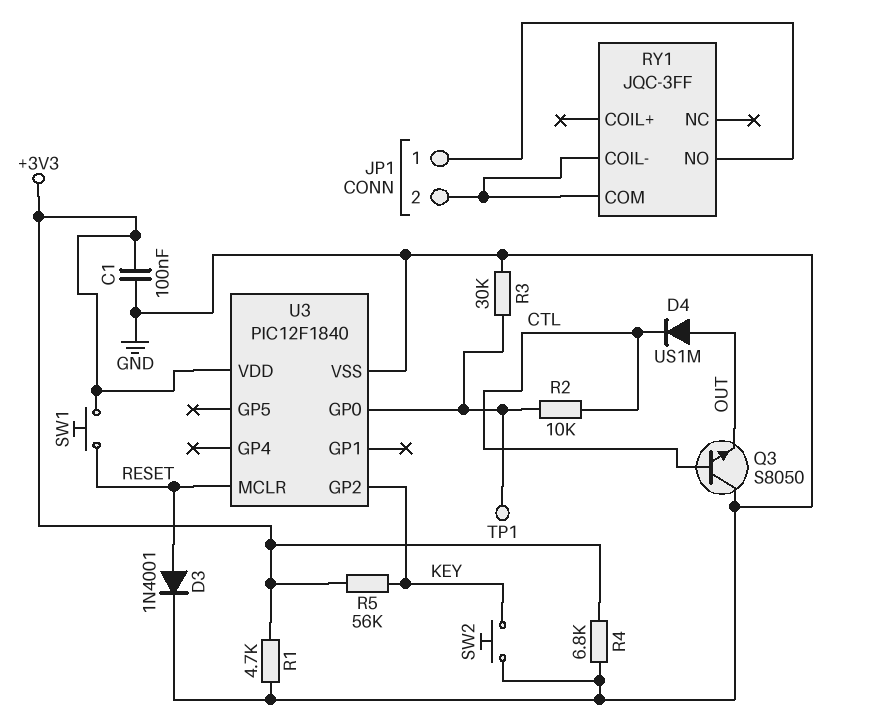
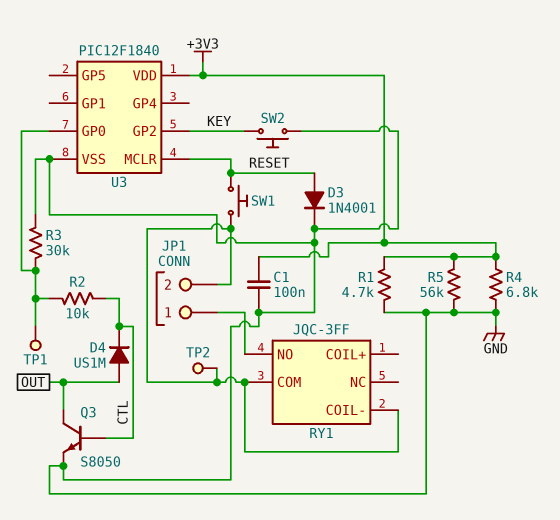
Q3: NPN S8050 (B CTL, C GND, E OUT) -> NPN S8050 (B CTL, C OUT, E GND)
R5: 56k (+3V3, KEY) -> 56k (+3V3, GND)
SW1: button (+3V3, RESET) -> button (JP1/2, RESET)
TP2: none -> test point (JP1/2)

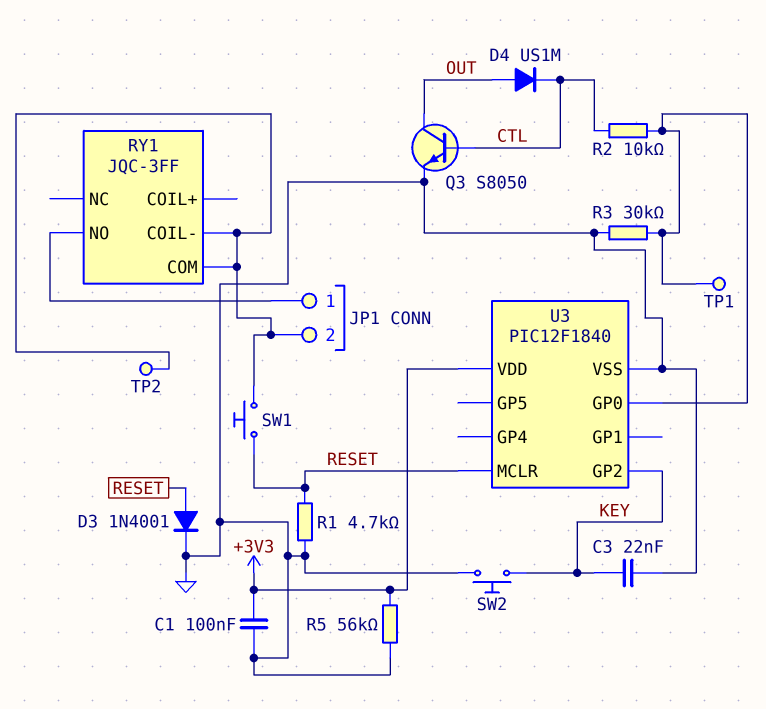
C3: none -> 22nF (GND, KEY)
R1: 4.7k (+3V3, GND) -> 4.7k (GND, RESET)
R4: 6.8k (+3V3, GND) -> none

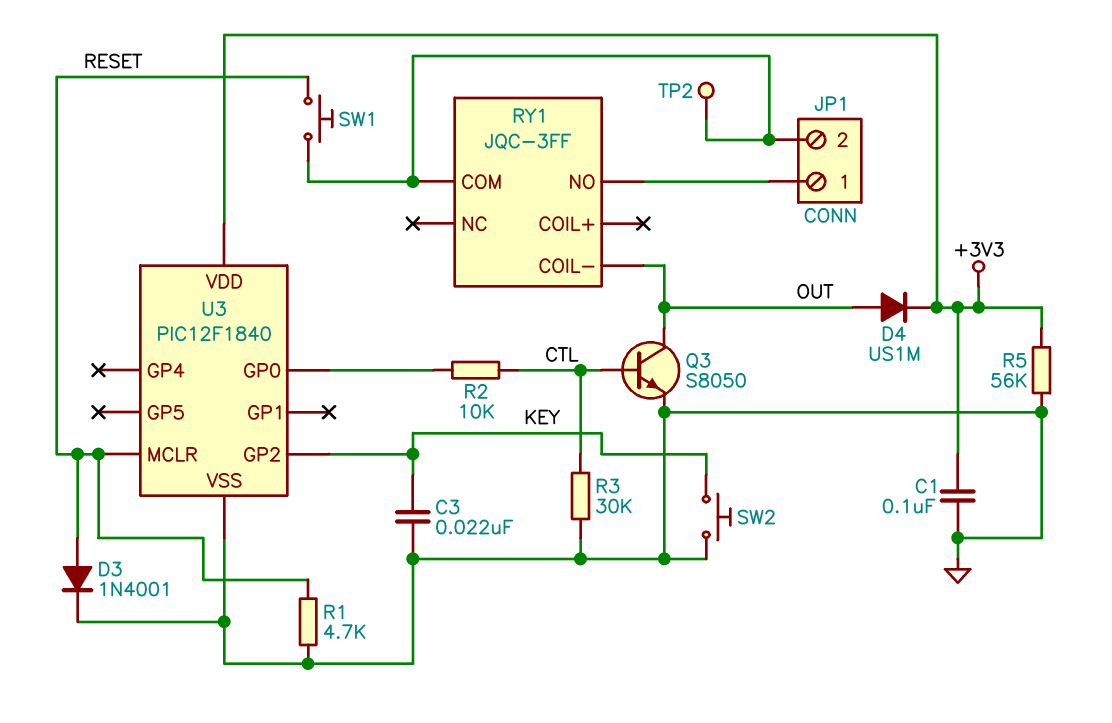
D4: diode US1M (A OUT, K CTL) -> diode US1M (A OUT, K +3V3)
R3: 30k (GND, U3/GP0) -> 30k (CTL, GND)
RY1 pin COIL-: JP1/2 -> OUT
TP1: test point (U3/GP0) -> none

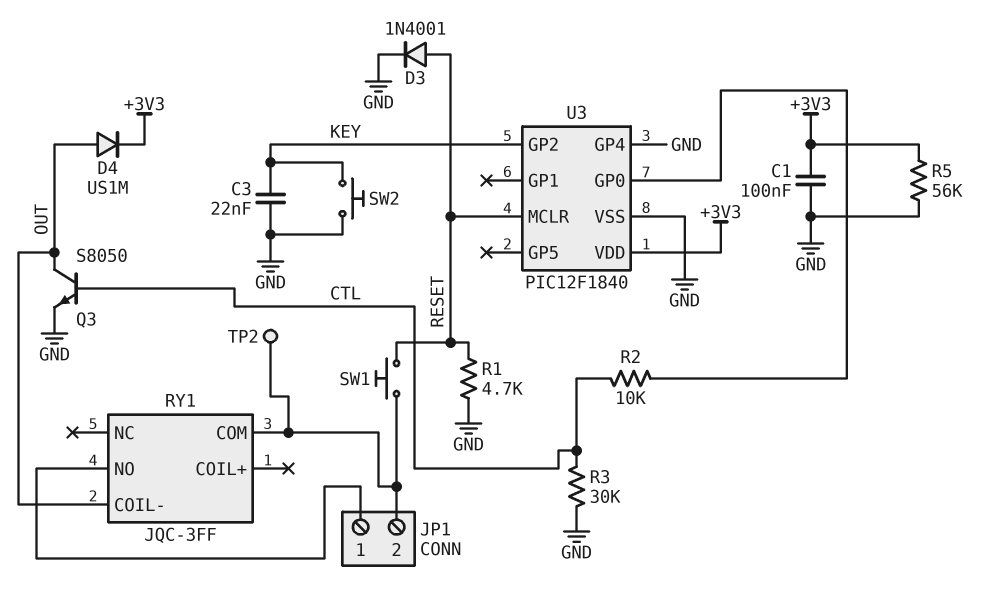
U3 pin GP4: none -> GND

